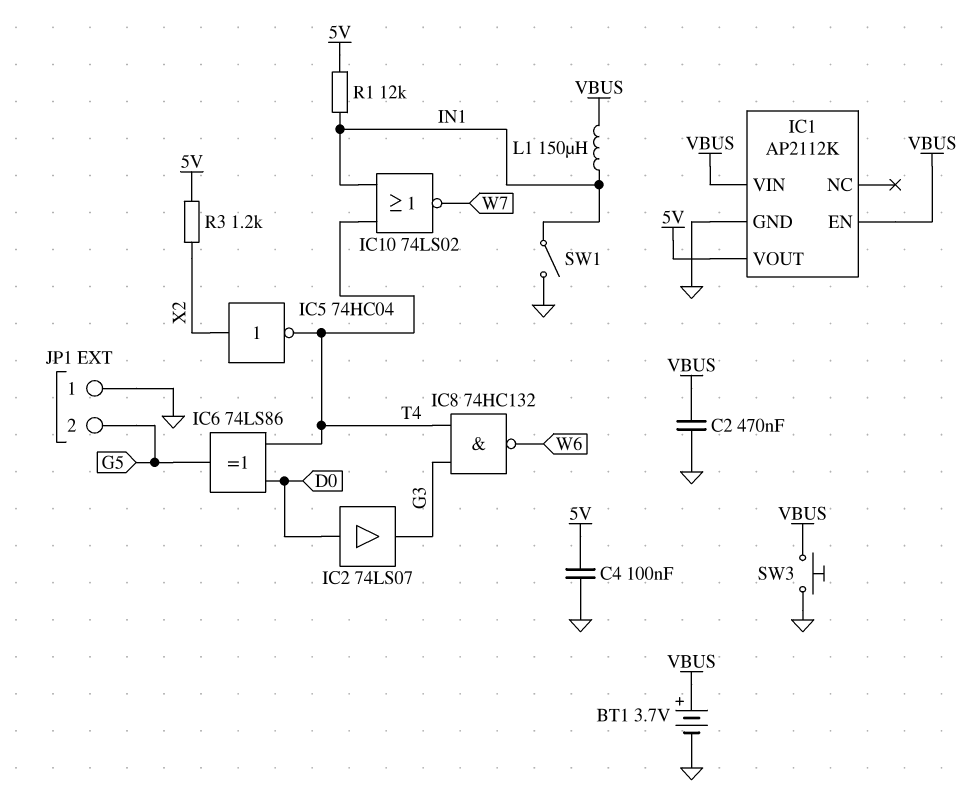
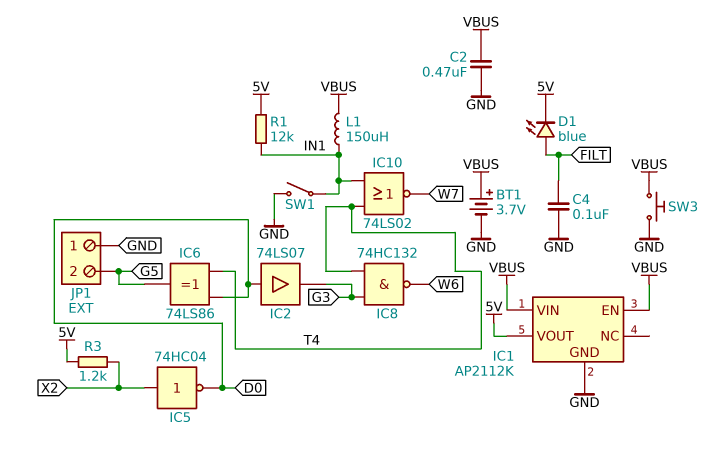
C4: 100nF (5V, GND) -> 100nF (FILT, GND)
D1: none -> LED blue (A FILT, K 5V)
IC5: NOT 74HC04 (in X2, out T4) -> NOT 74HC04 (in X2, out D0)

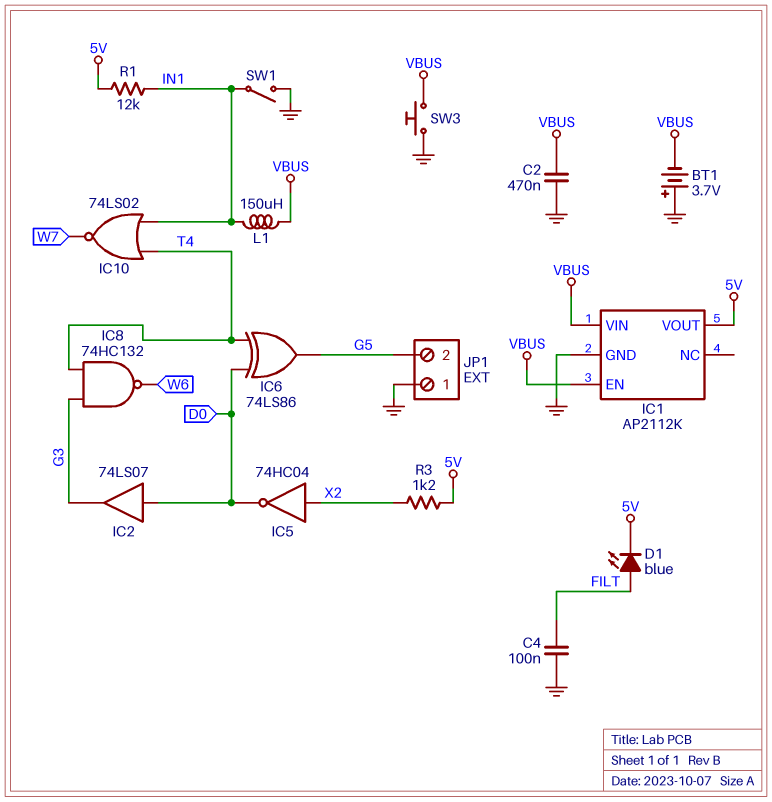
BT1: 3.7V (plus VBUS, minus GND) -> 3.7V (plus GND, minus VBUS)

